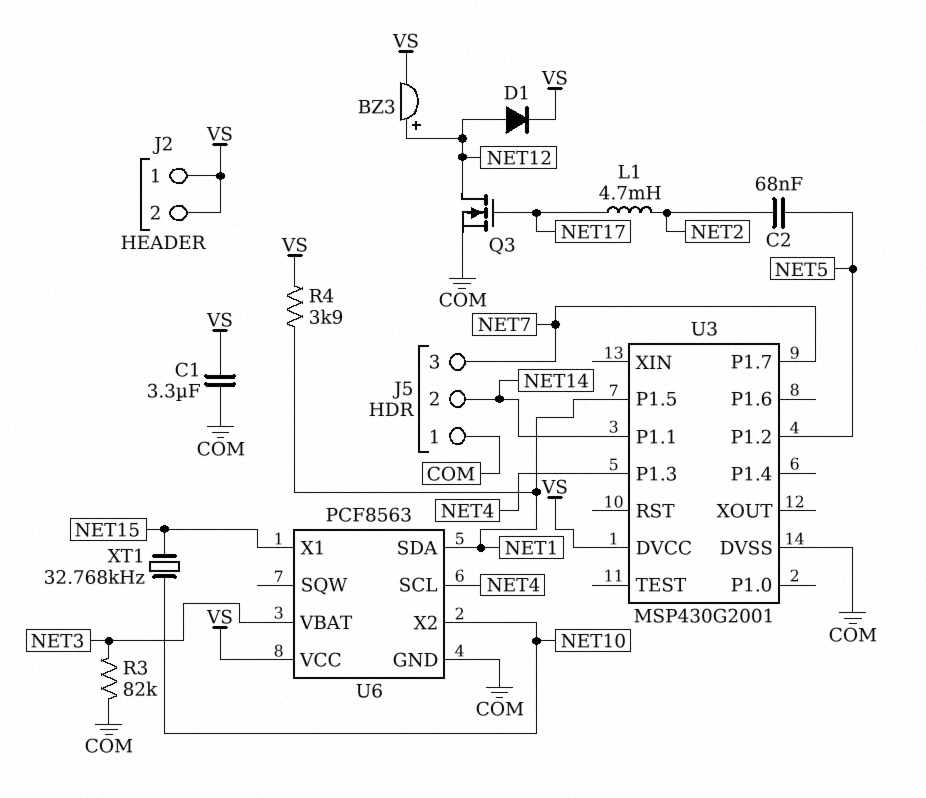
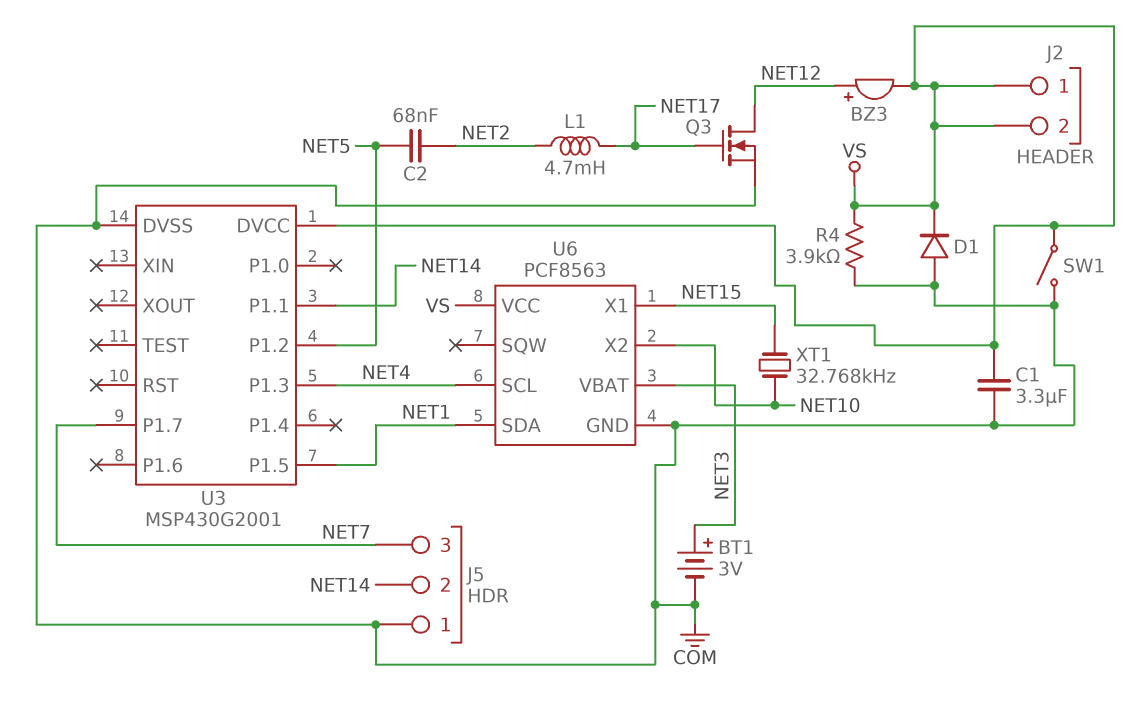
BT1: none -> 3V (plus NET3, minus COM)
D1: diode (A NET12, K VS) -> diode (A COM, K VS)
R3: 82k (COM, NET3) -> none
R4: 3.9k (NET1, VS) -> 3.9k (COM, VS)
SW1: none -> switch (COM, VS)

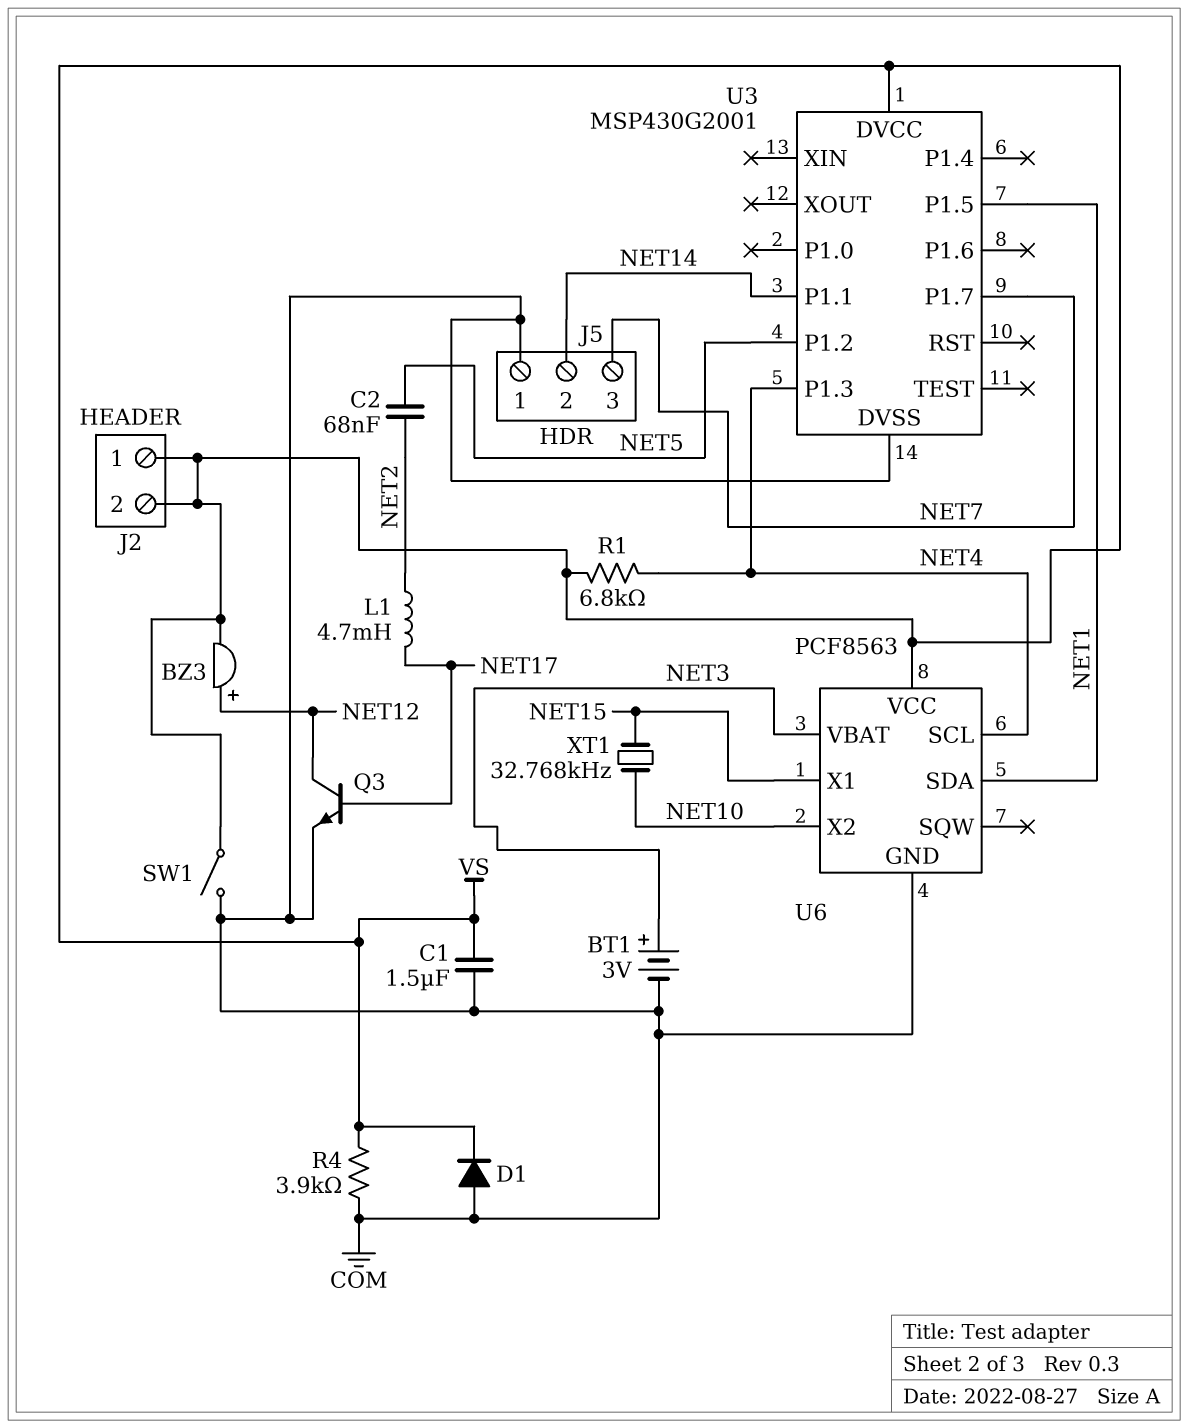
C1: 3.3uF (COM, VS) -> 1.5uF (COM, VS)
Q3: NMOS (G NET17, D NET12, S COM) -> NPN (B NET17, C NET12, E COM)
R1: none -> 6.8k (NET4, VS)

